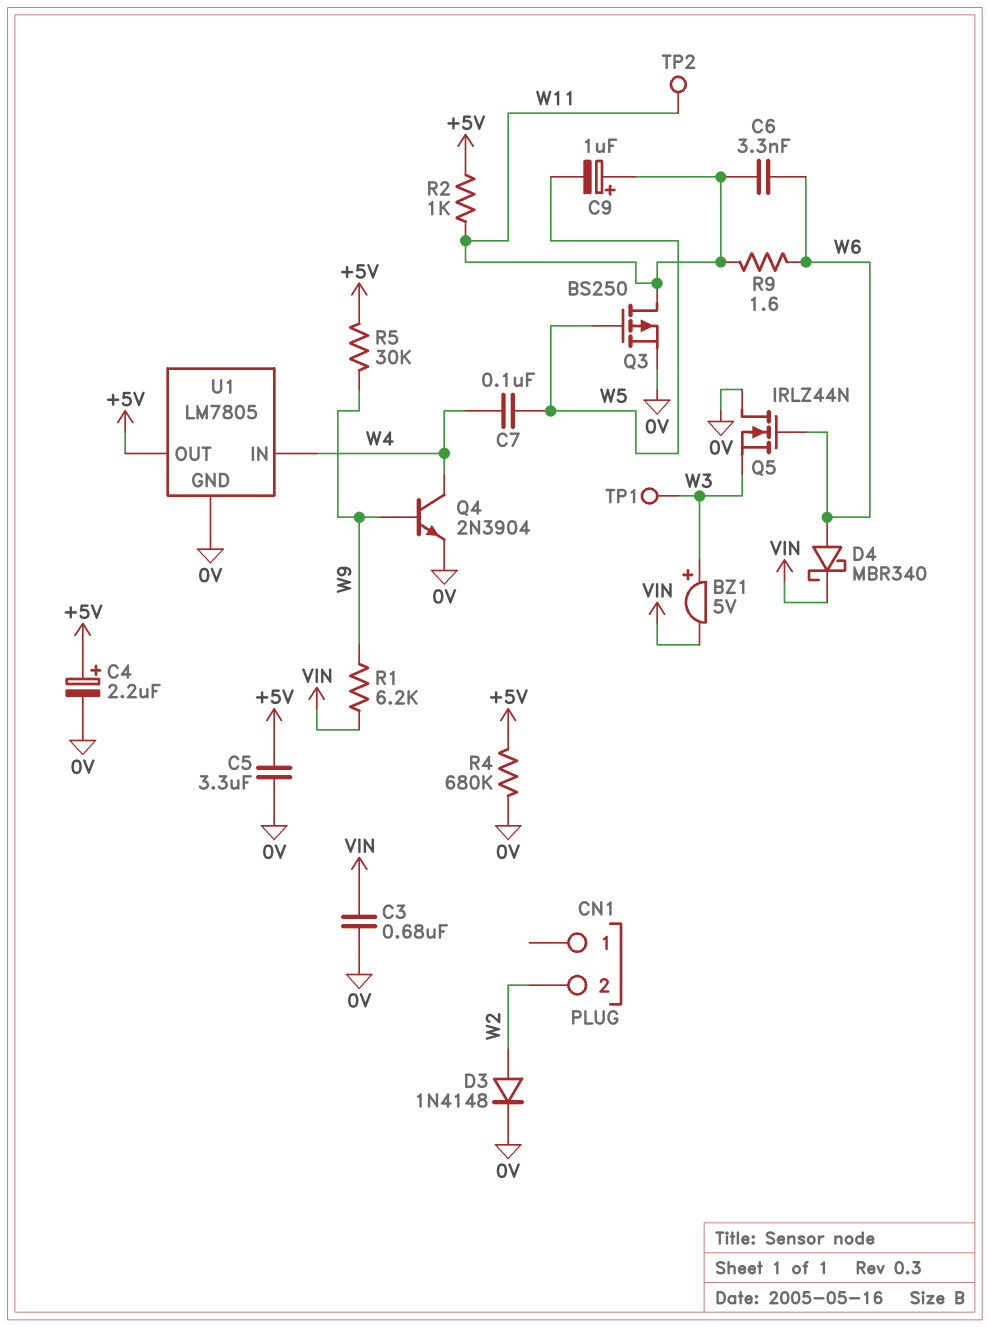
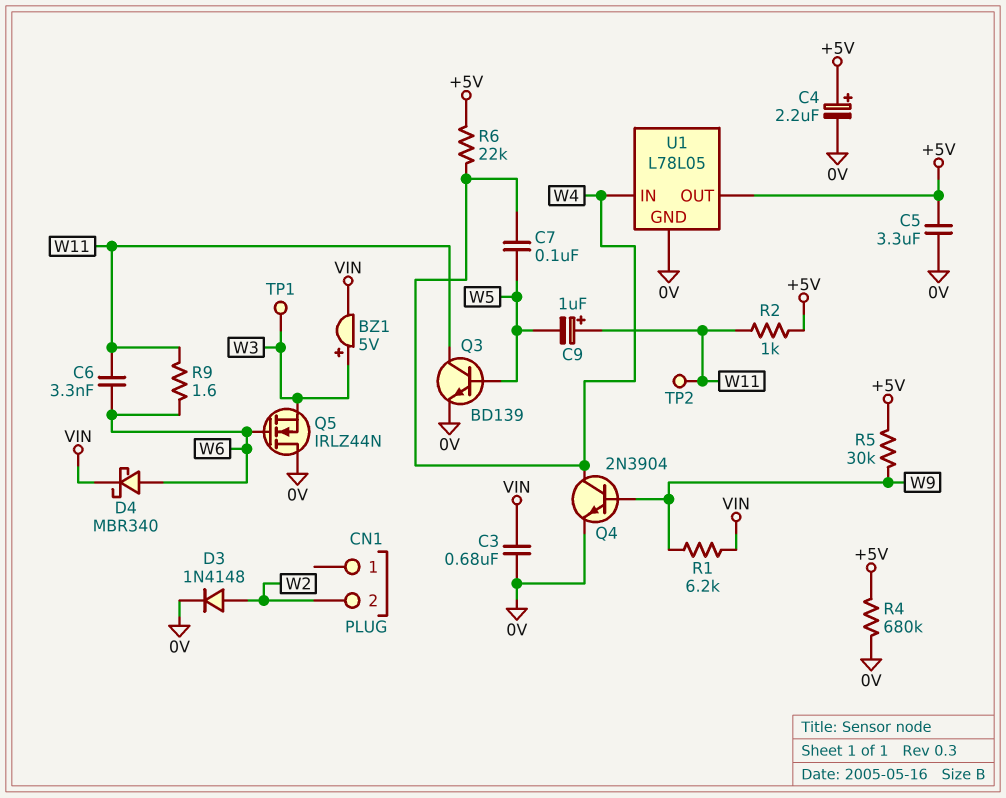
Q3: PMOS BS250 (G W5, D W11, S 0V) -> NPN BD139 (B W5, C W11, E 0V)
R6: none -> 22k (+5V, W4)
U1: LM7805 -> L78L05

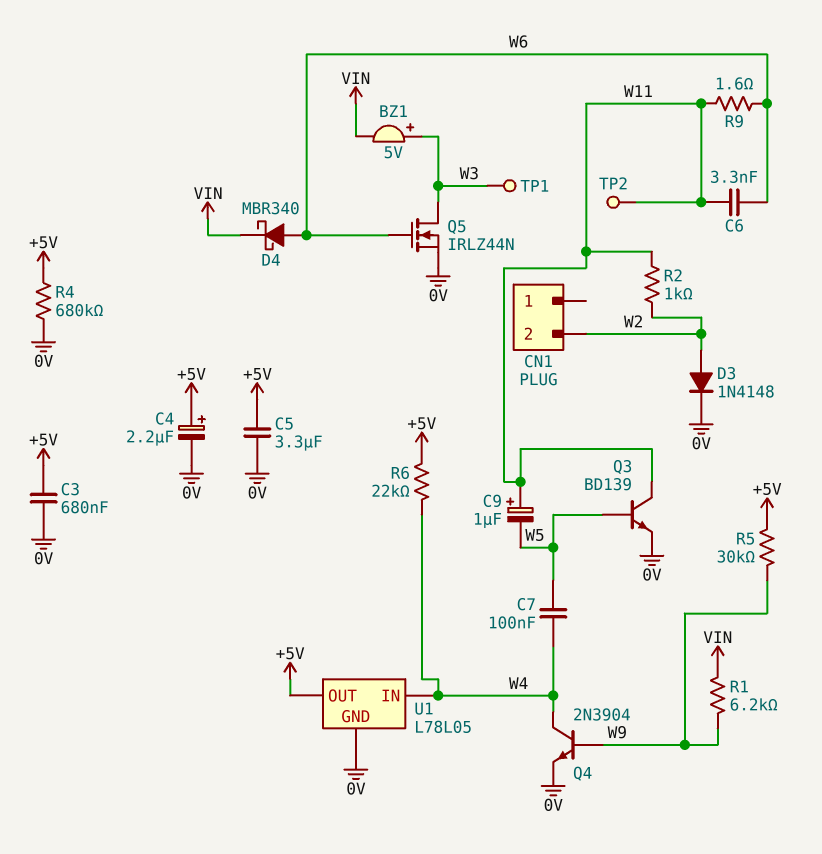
C3: 680nF (0V, VIN) -> 680nF (+5V, 0V)
Q5: NMOS IRLZ44N (G W6, D 0V, S W3) -> NMOS IRLZ44N (G W6, D W3, S 0V)
R2: 1k (+5V, W11) -> 1k (W2, W11)

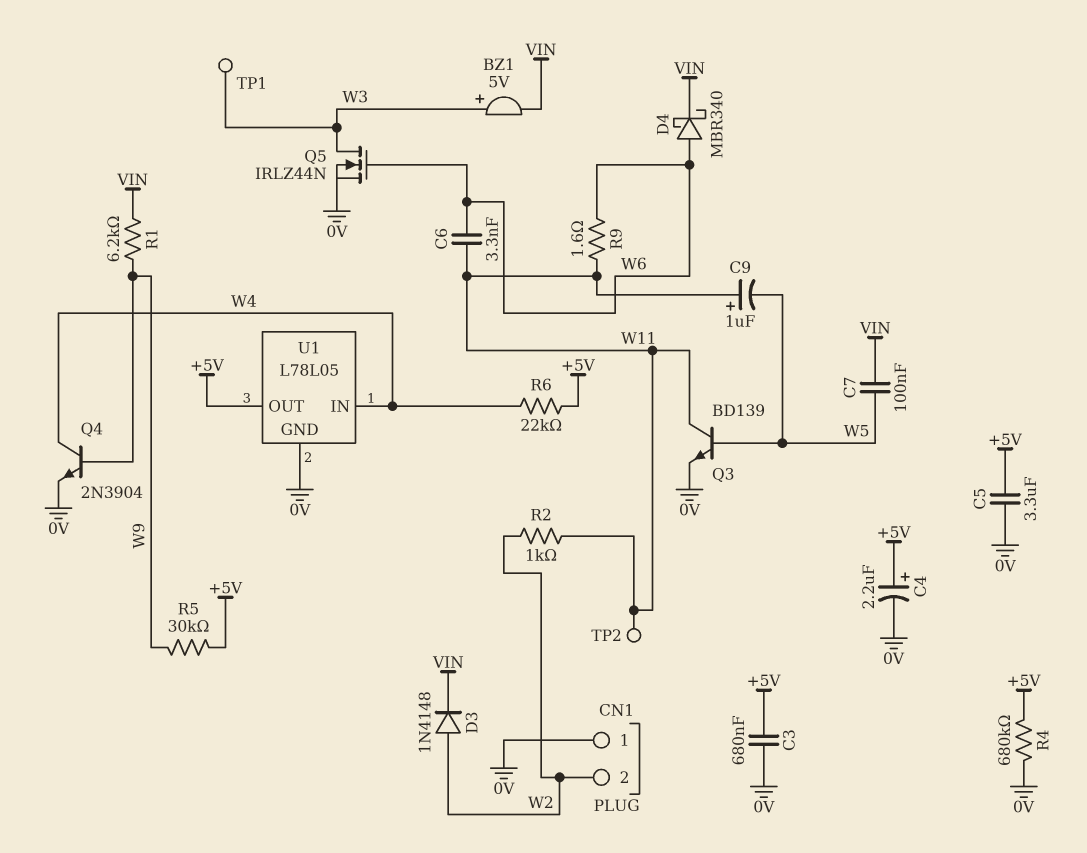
C7: 100nF (W4, W5) -> 100nF (VIN, W5)
CN1 pin 1: none -> 0V
D3: diode 1N4148 (A W2, K 0V) -> diode 1N4148 (A W2, K VIN)

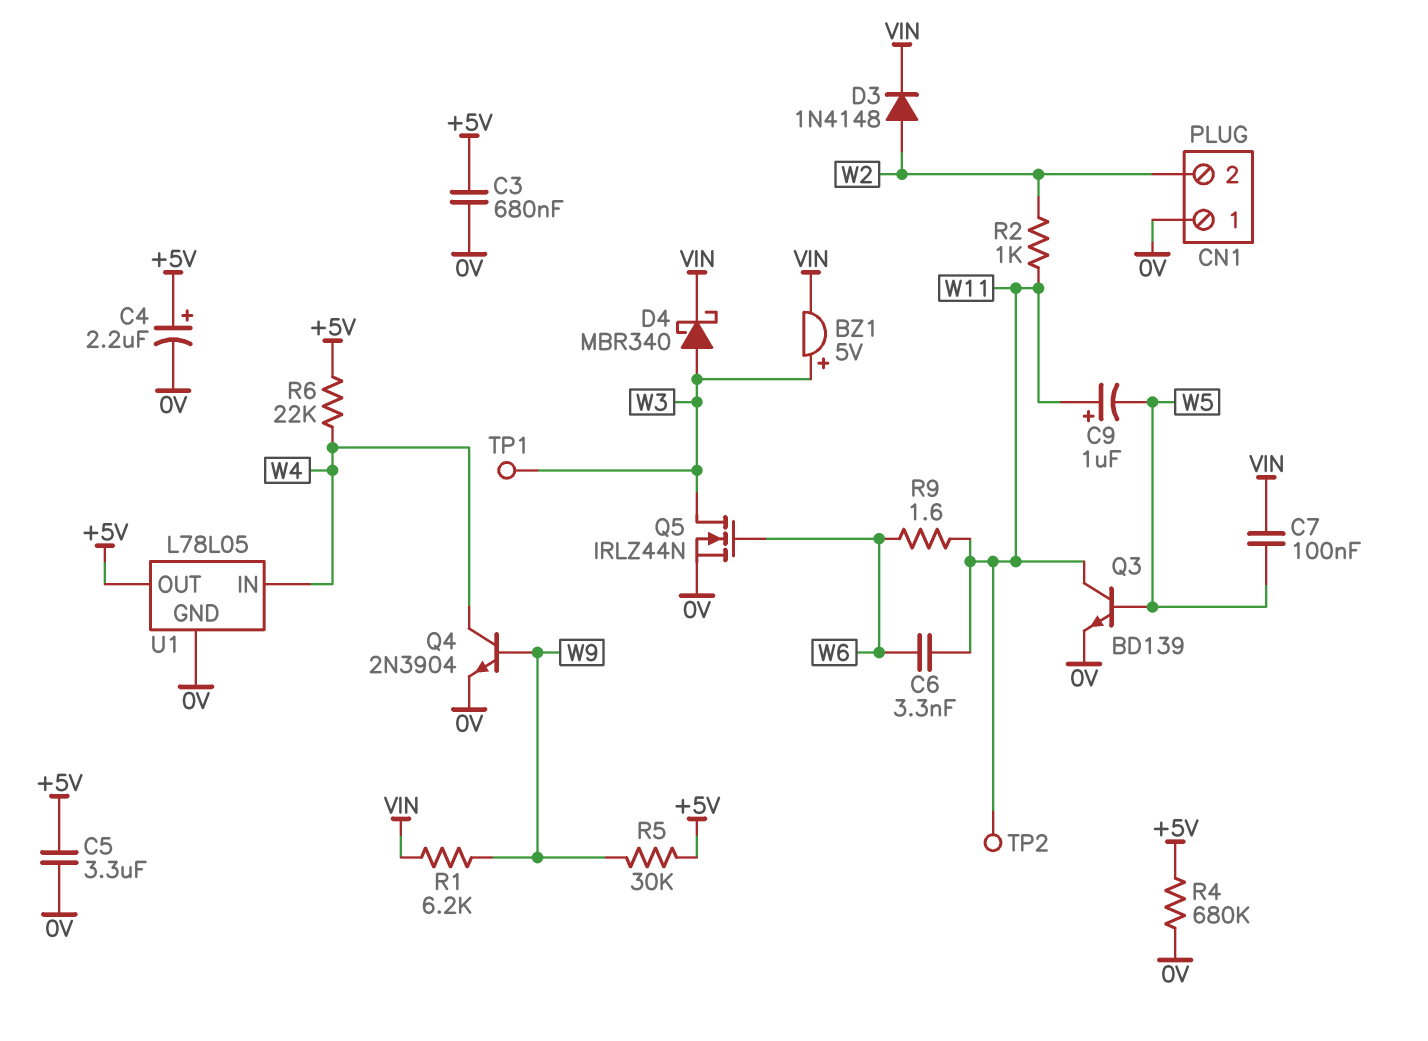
D4: schottky MBR340 (A W6, K VIN) -> schottky MBR340 (A W3, K VIN)

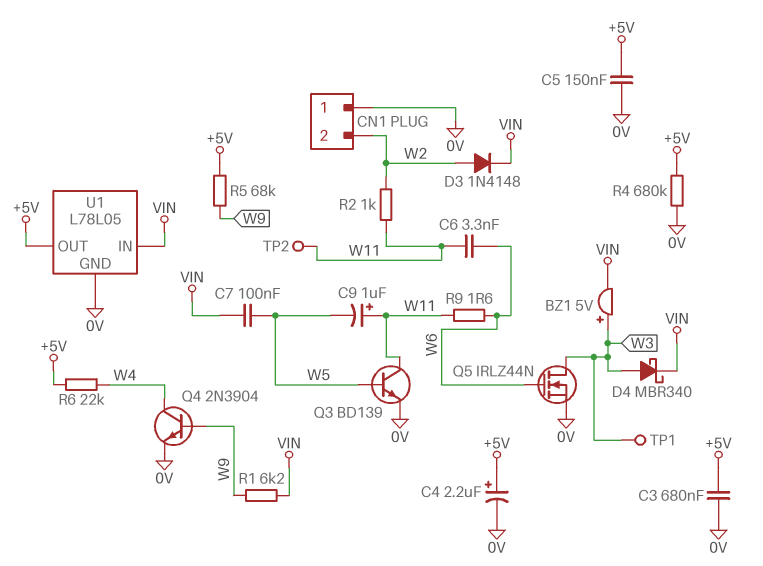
C5: 3.3uF (+5V, 0V) -> 150nF (+5V, 0V)
R5: 30k (+5V, W9) -> 68k (+5V, W9)
U1 pin IN: W4 -> VIN

